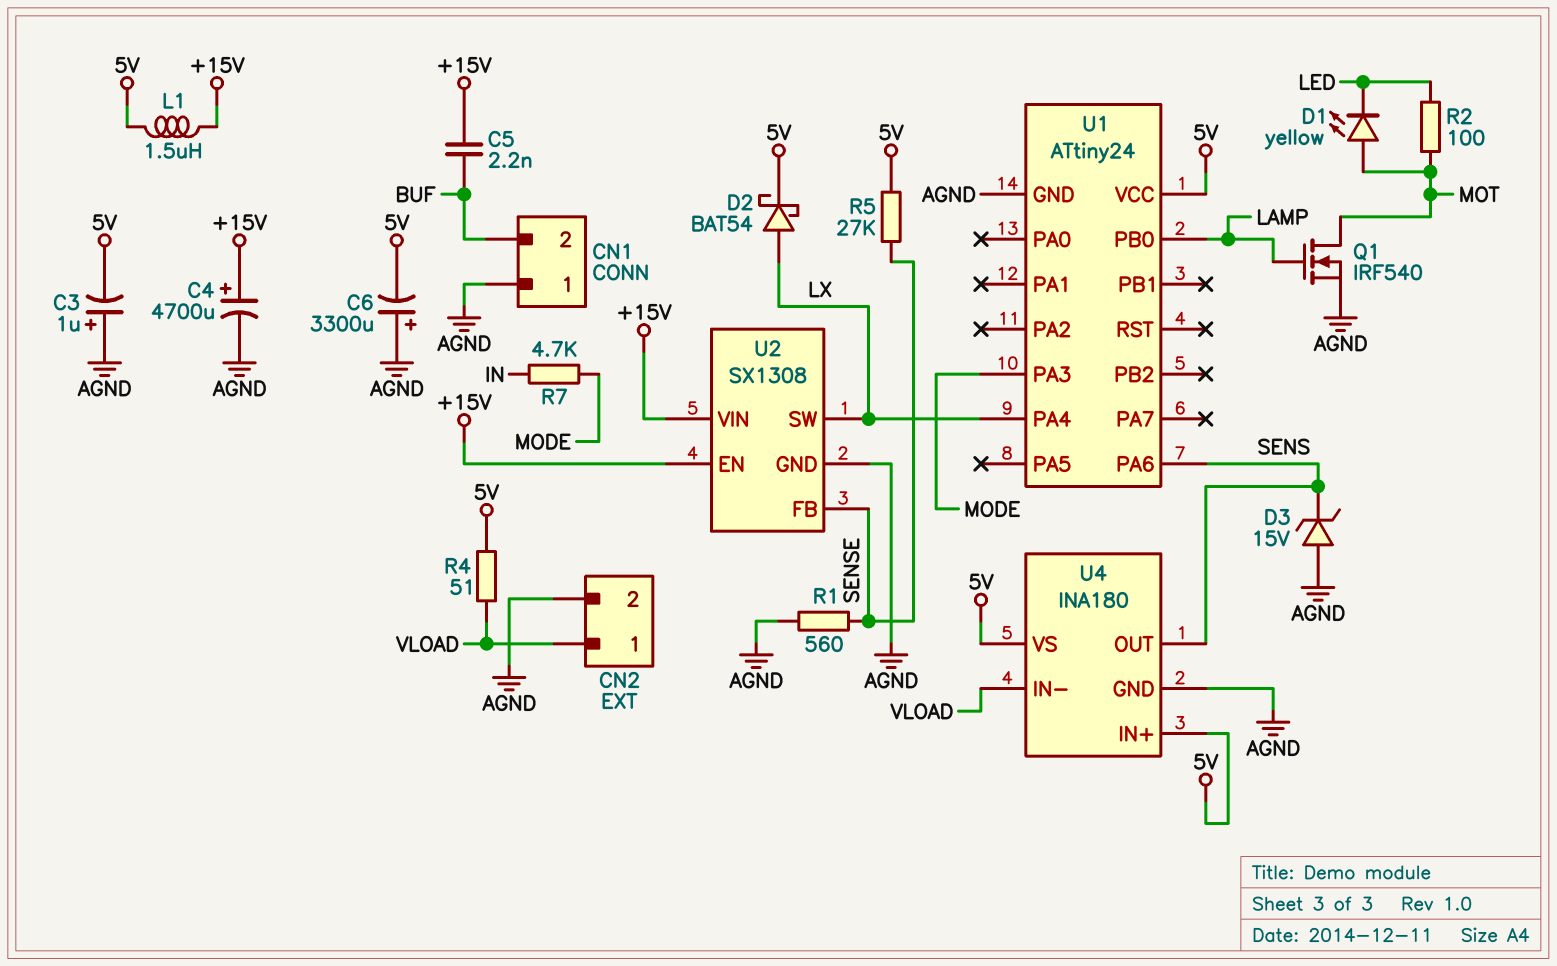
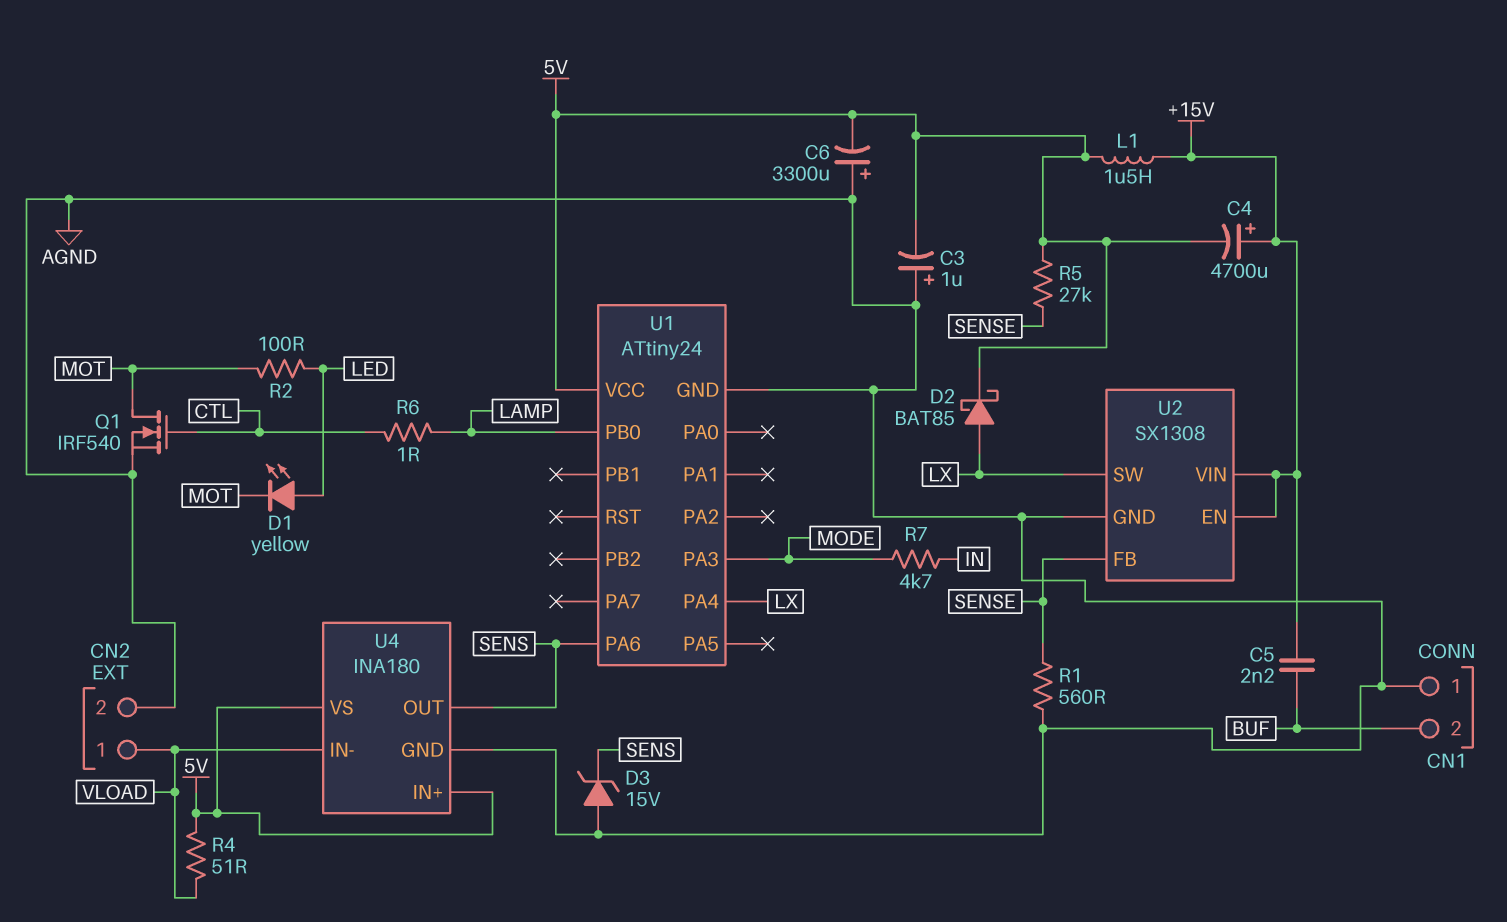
C4: 4700uF (plus +15V, minus AGND) -> 4700uF (plus +15V, minus 5V)
D1: LED yellow (A MOT, K LED) -> LED yellow (A LED, K MOT)
D2: schottky BAT54 (A LX, K 5V) -> schottky BAT85 (A LX, K 5V)
Q1: NMOS IRF540 (G LAMP, D MOT, S AGND) -> NMOS IRF540 (G CTL, D MOT, S AGND)
R6: none -> 1 (CTL, LAMP)

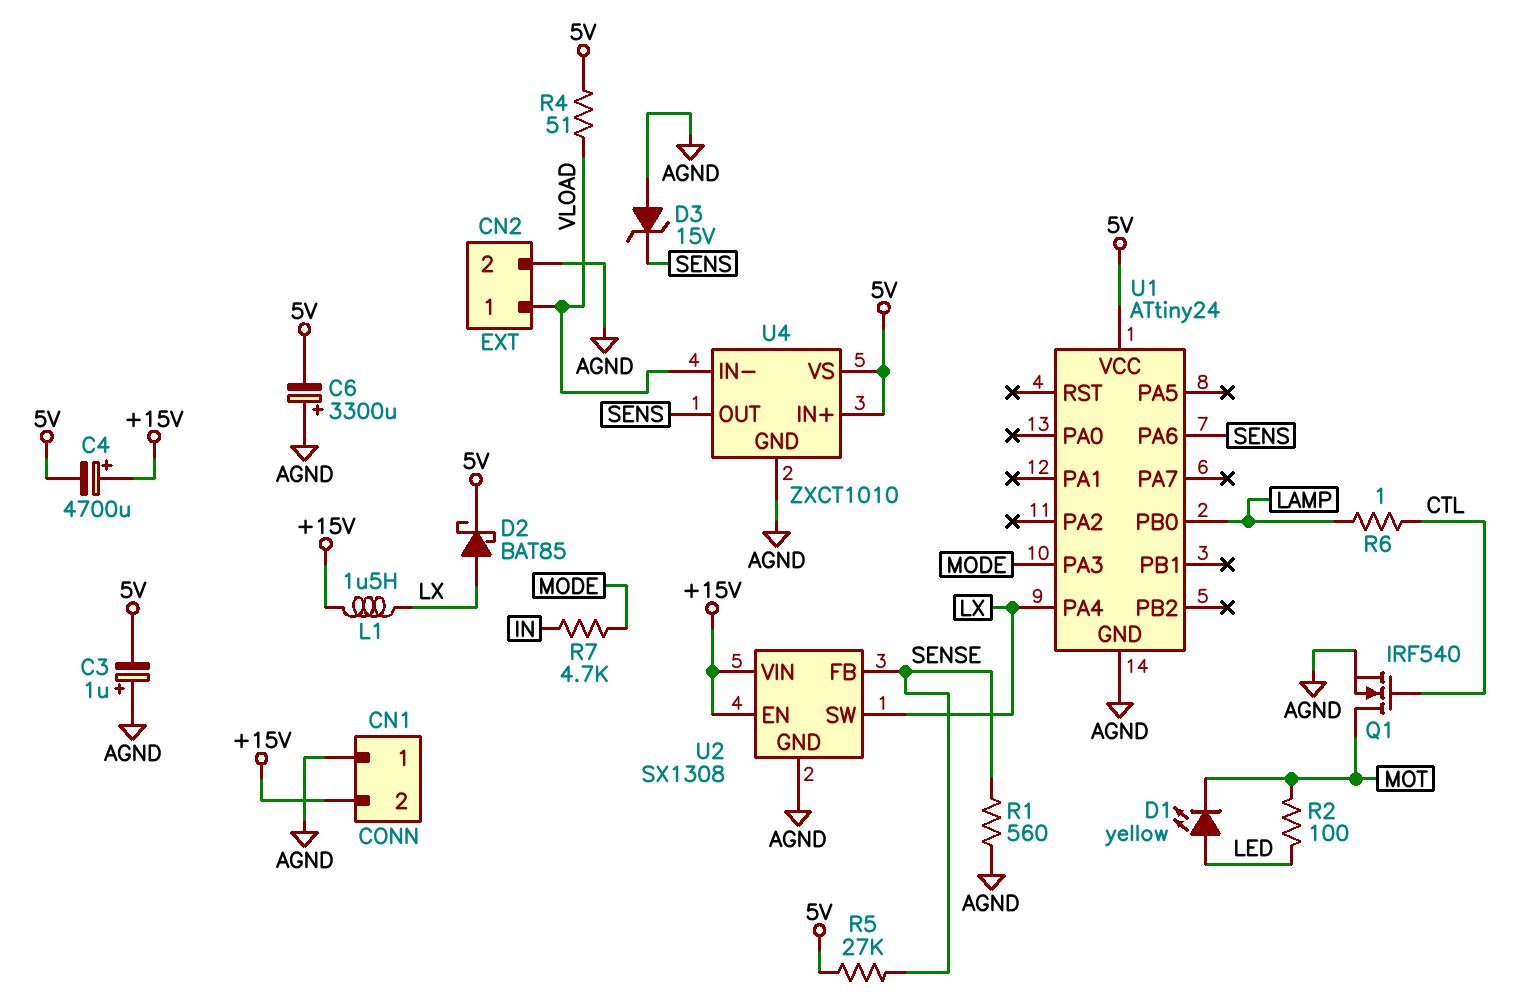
C5: 2.2nF (+15V, BUF) -> none
CN1 pin 2: BUF -> +15V
L1: 1.5uH (+15V, 5V) -> 1.5uH (+15V, LX)
U4: INA180 -> ZXCT1010

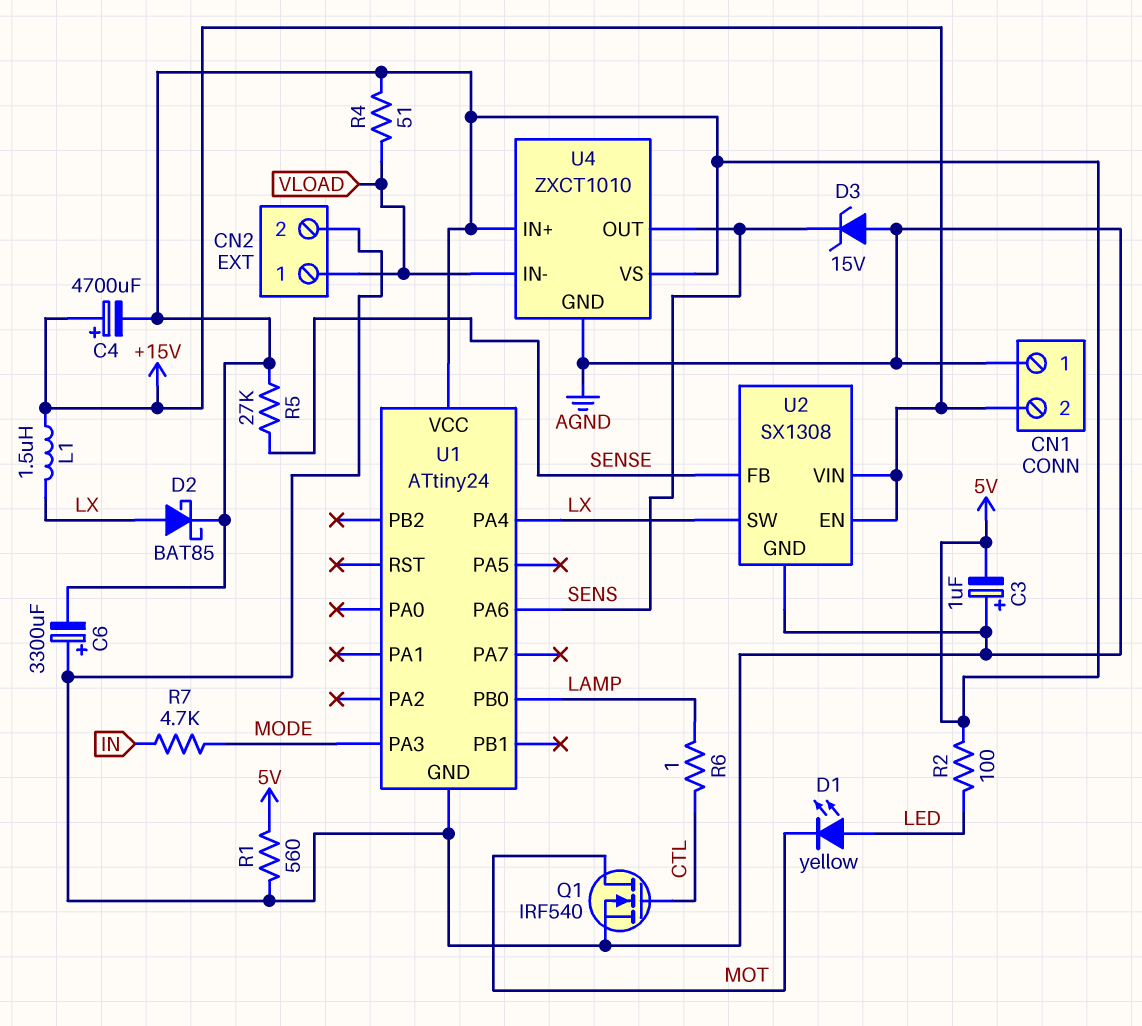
R1: 560 (AGND, SENSE) -> 560 (5V, AGND)
R2: 100 (LED, MOT) -> 100 (5V, LED)

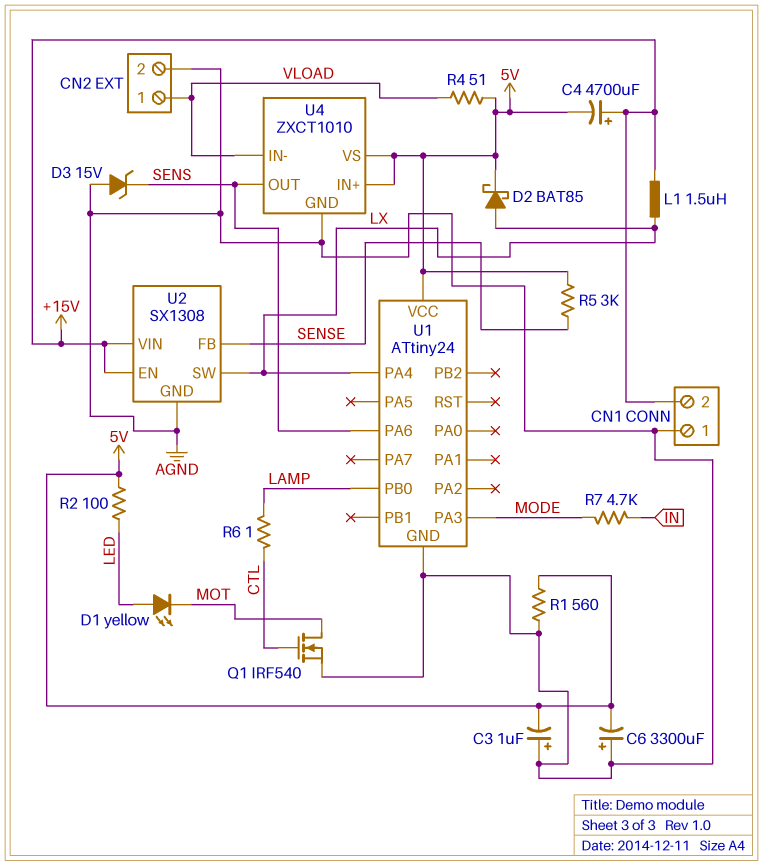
R5: 27k (5V, SENSE) -> 3k (5V, SENSE)

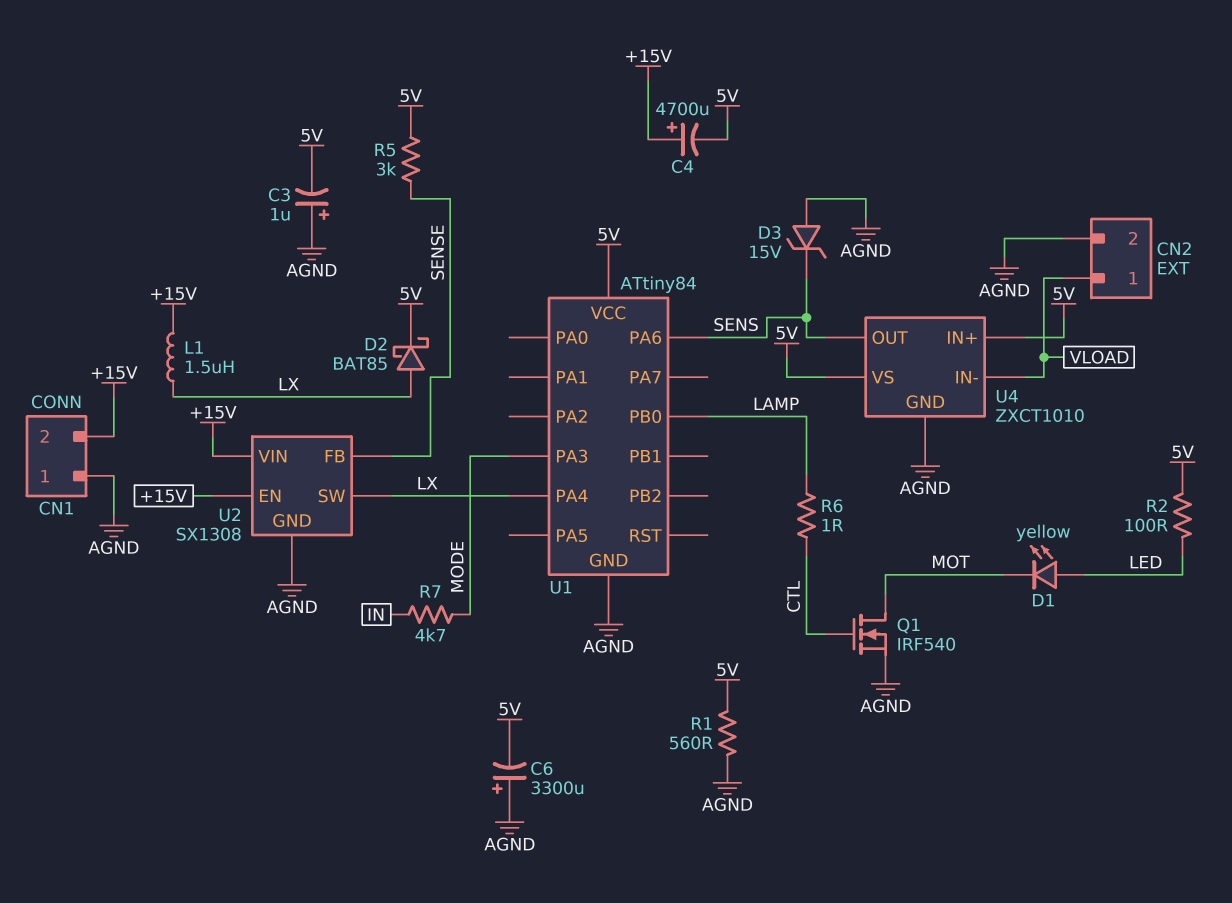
R4: 51 (5V, VLOAD) -> none
U1: ATtiny24 -> ATtiny84

